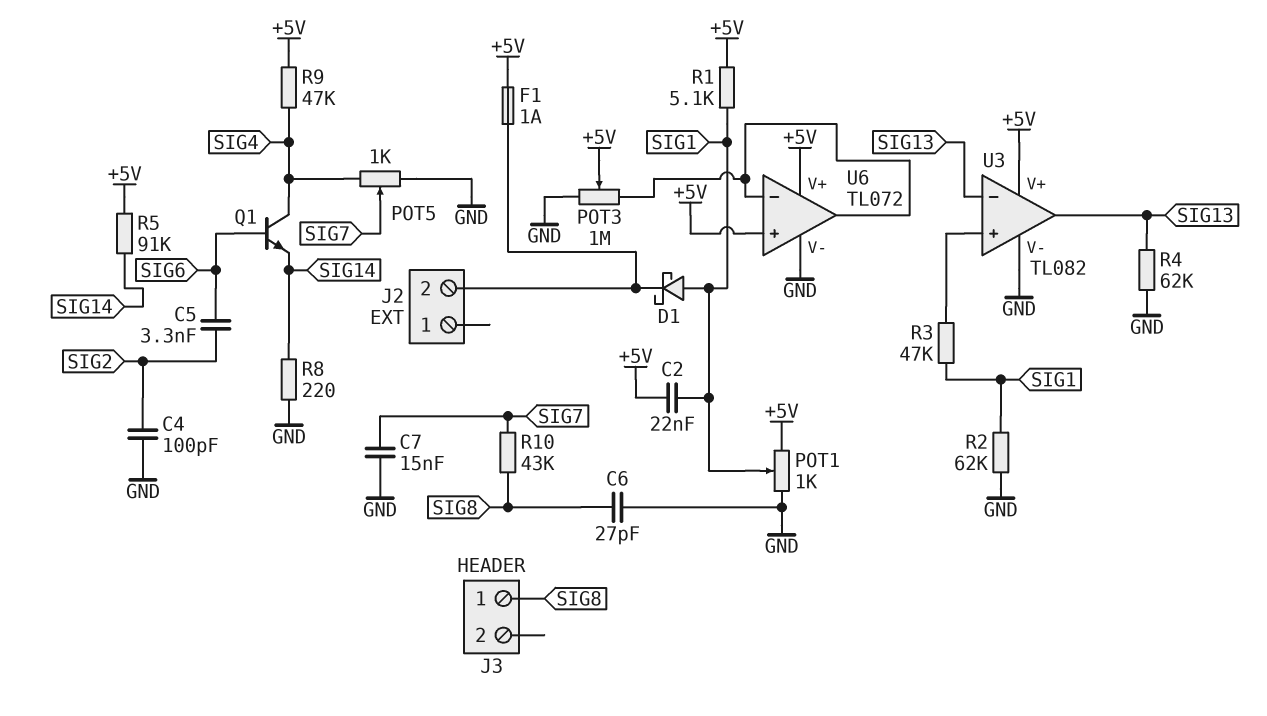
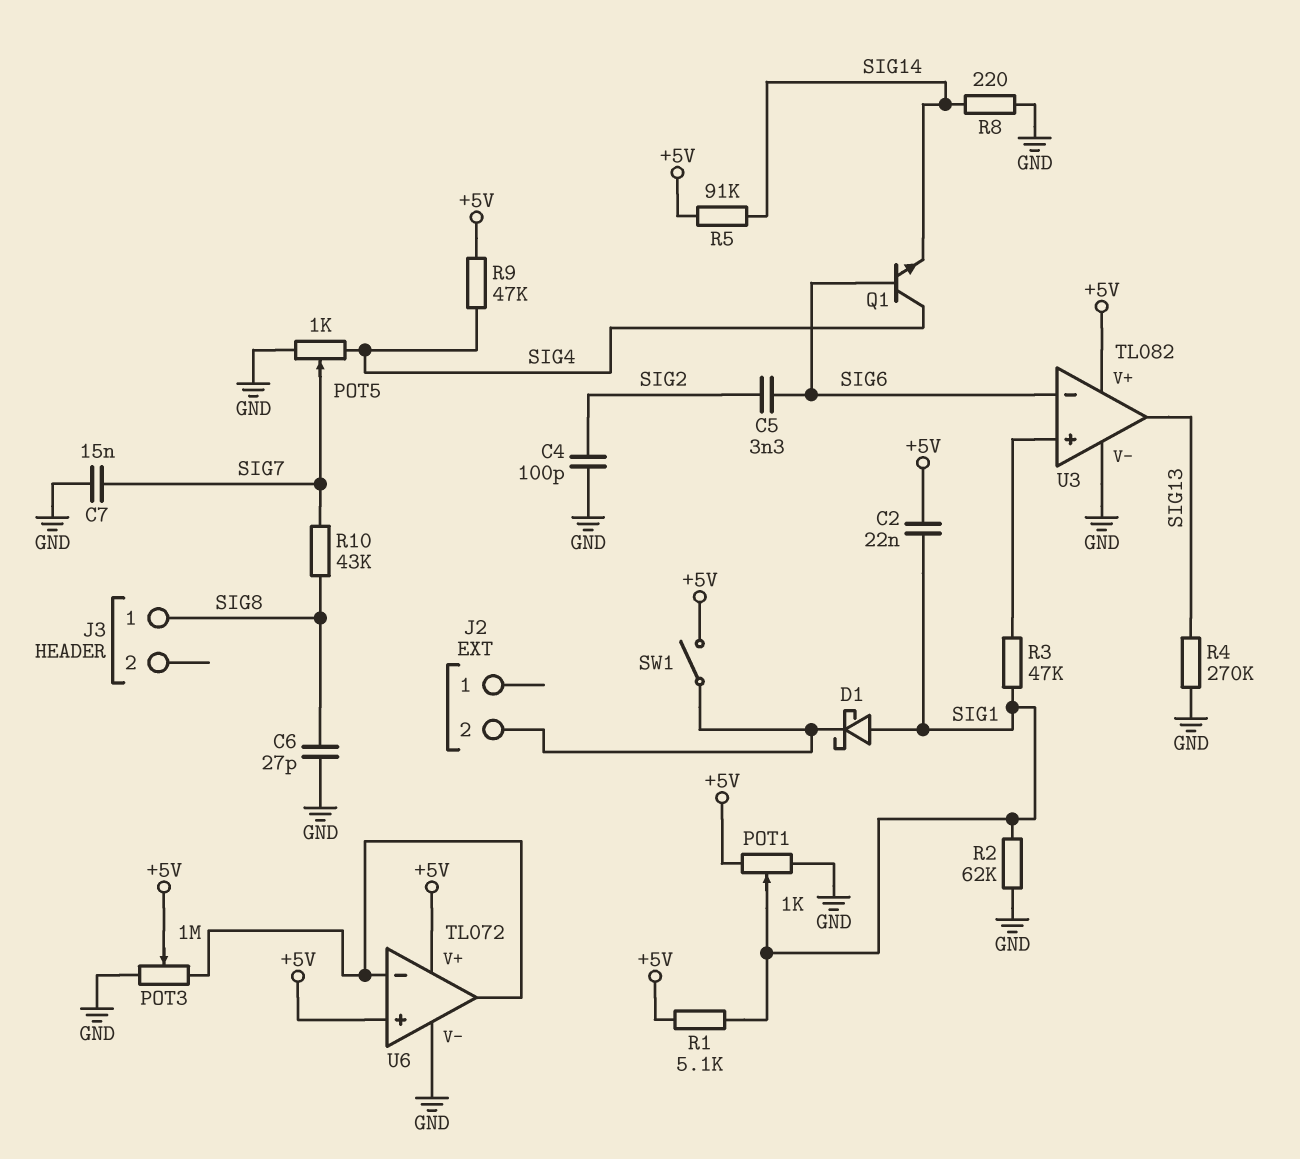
F1: 1A (+5V, J2/2) -> none
R4: 62k (GND, SIG13) -> 270k (GND, SIG13)
SW1: none -> switch (+5V, J2/2)
U3 pin in-: SIG13 -> SIG6

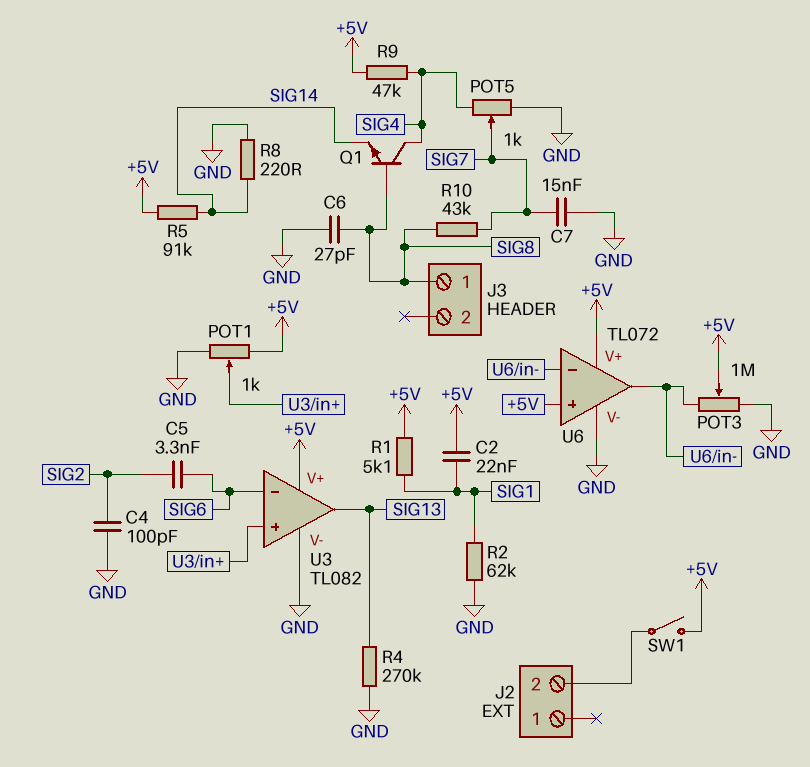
D1: schottky (A SIG1, K J2/2) -> none
POT1: 1k (+5V, GND, wiper SIG1) -> 1k (+5V, GND, wiper U3/in+)
Q1: NPN (B SIG6, C SIG4, E SIG14) -> NPN (B SIG8, C SIG4, E SIG14)
R3: 47k (SIG1, U3/in+) -> none

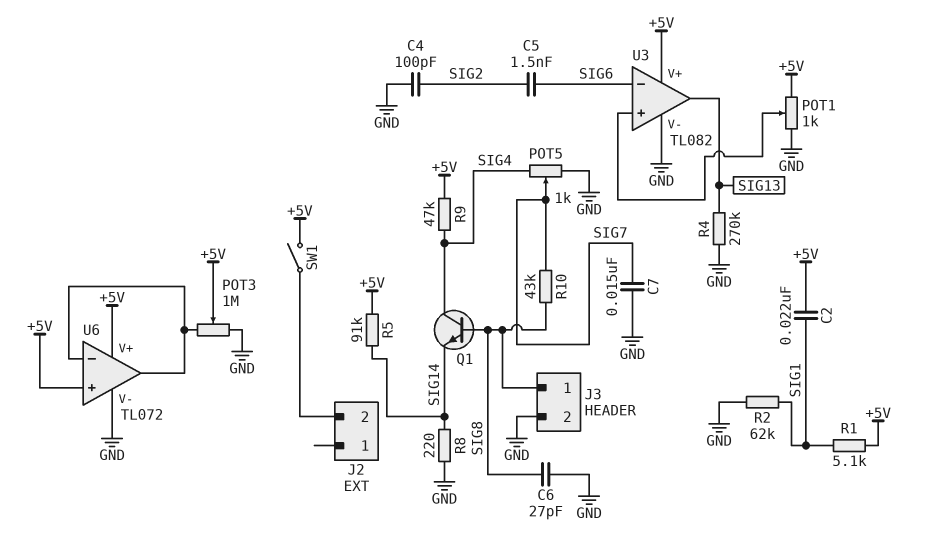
C5: 3.3nF (SIG2, SIG6) -> 1.5nF (SIG2, SIG6)
J3 pin 2: none -> GND

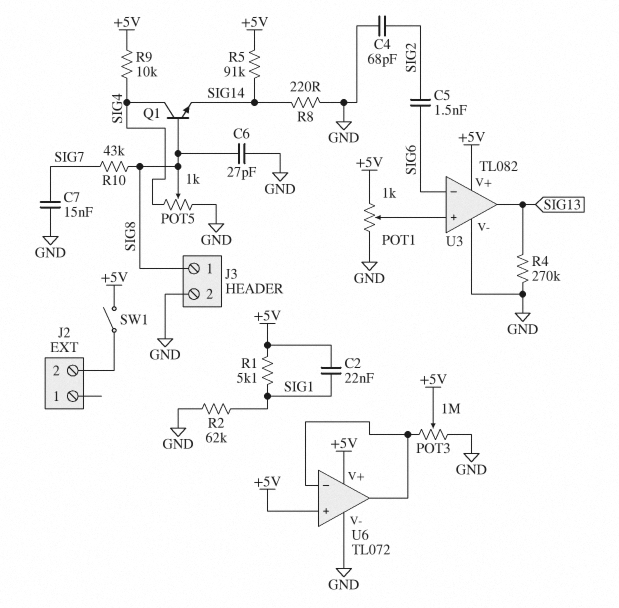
C4: 100pF (GND, SIG2) -> 68pF (GND, SIG2)
POT5: 1k (GND, SIG4, wiper SIG7) -> 1k (GND, SIG4, wiper SIG8)
R9: 47k (+5V, SIG4) -> 10k (+5V, SIG4)

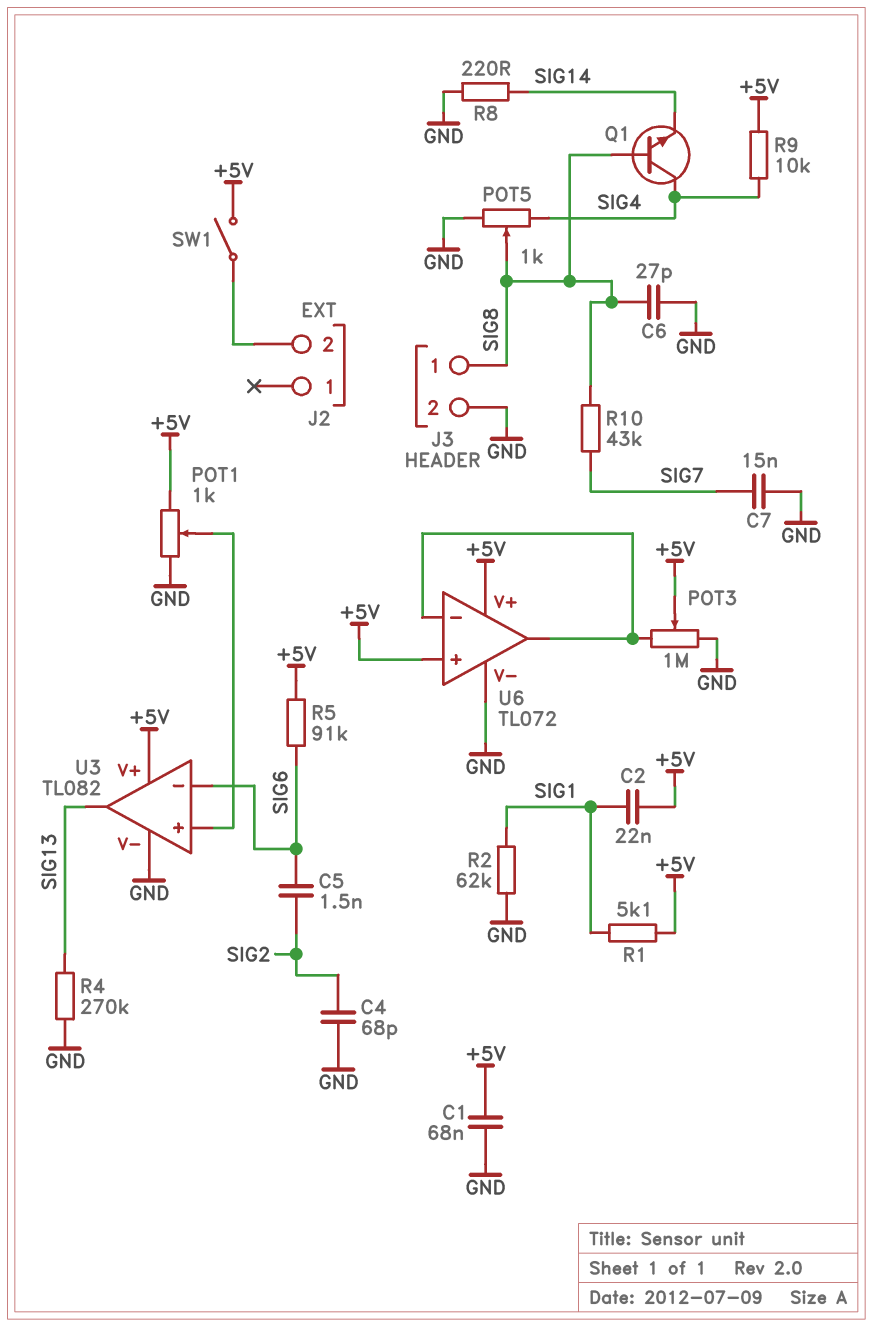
C1: none -> 68nF (+5V, GND)
R5: 91k (+5V, SIG14) -> 91k (+5V, SIG6)

